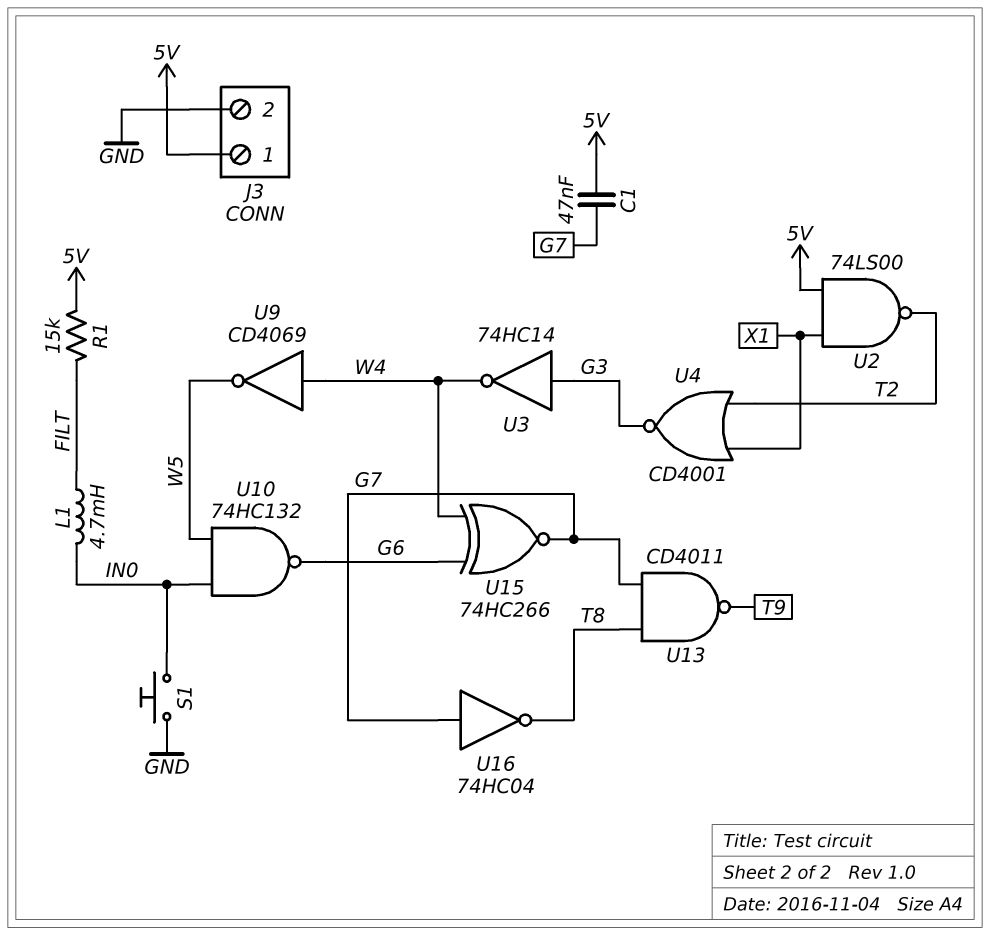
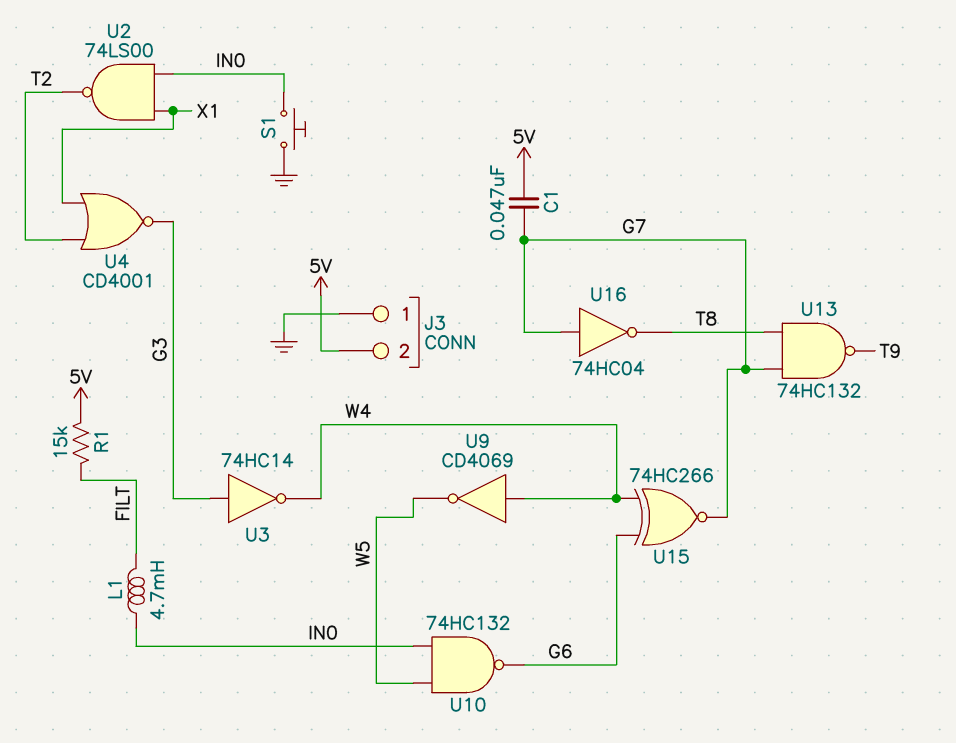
J3 pin 1: 5V -> GND
J3 pin 2: GND -> 5V
U2: NAND 74LS00 (in 5V, in X1, out T2) -> NAND 74LS00 (in IN0, in X1, out T2)
U13: NAND CD4011 (in G7, in T8, out T9) -> NAND 74HC132 (in G7, in T8, out T9)

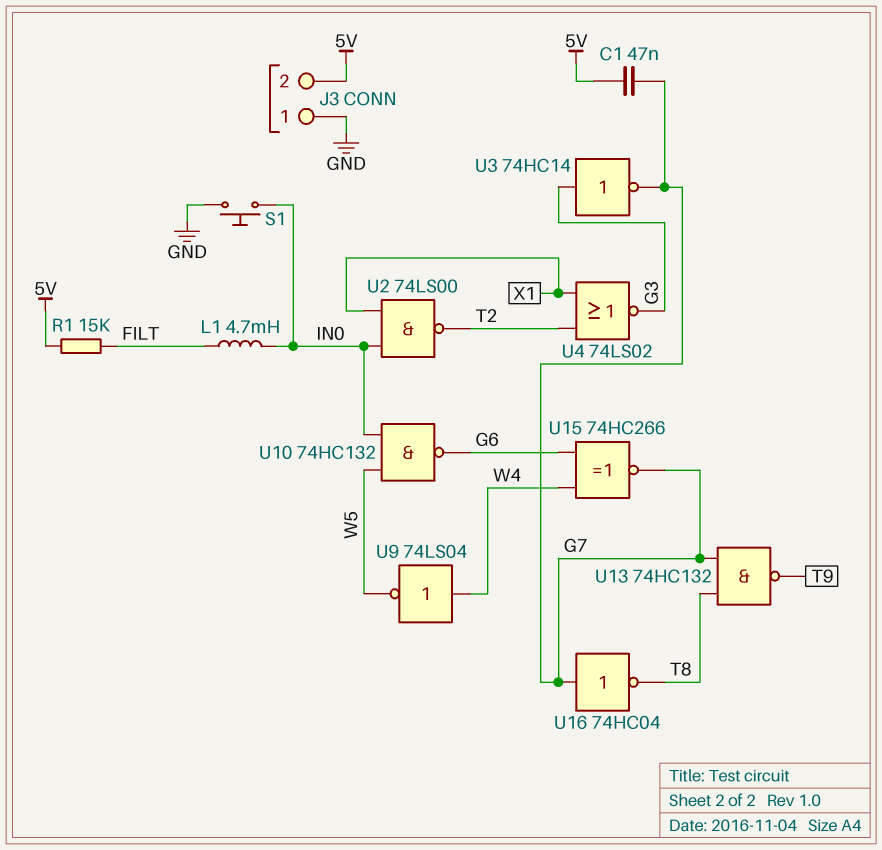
U3: NOT 74HC14 (in G3, out W4) -> NOT 74HC14 (in G3, out G7)
U4: NOR CD4001 (in T2, in X1, out G3) -> NOR 74LS02 (in T2, in X1, out G3)
U9: NOT CD4069 (in W4, out W5) -> NOT 74LS04 (in W4, out W5)

